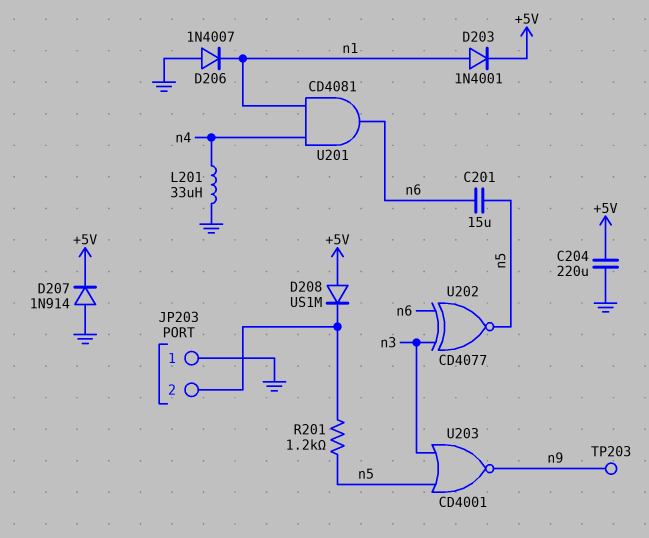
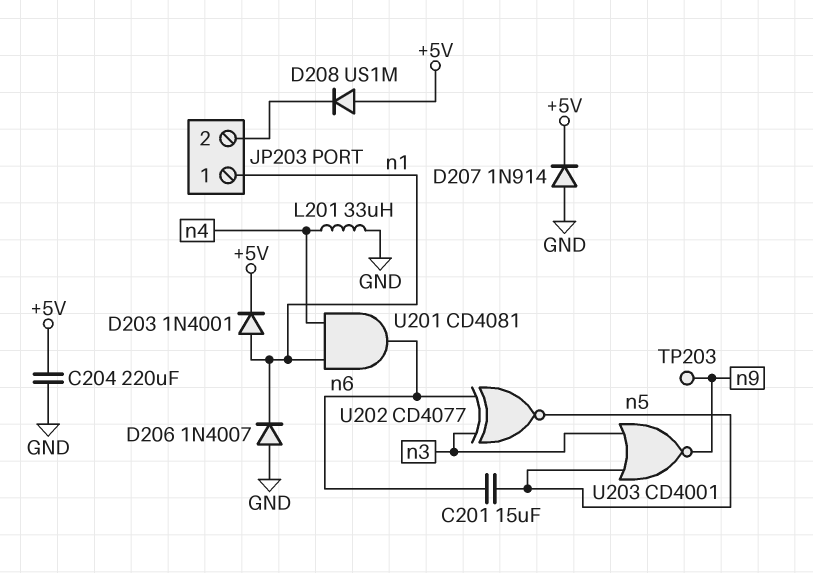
JP203 pin 1: GND -> n1
R201: 1.2k (JP203/2, n5) -> none

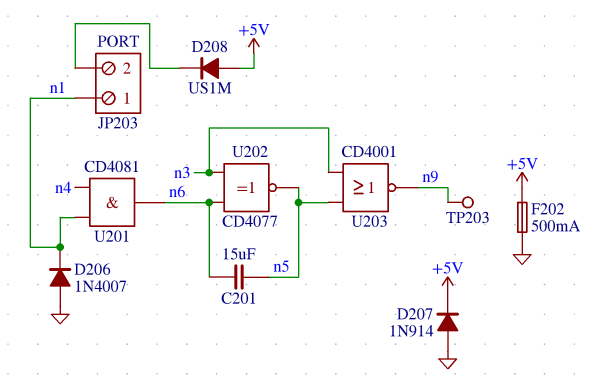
C204: 220uF (+5V, GND) -> none
D203: diode 1N4001 (A n1, K +5V) -> none
F202: none -> 500mA (+5V, GND)
L201: 33uH (GND, n4) -> none

